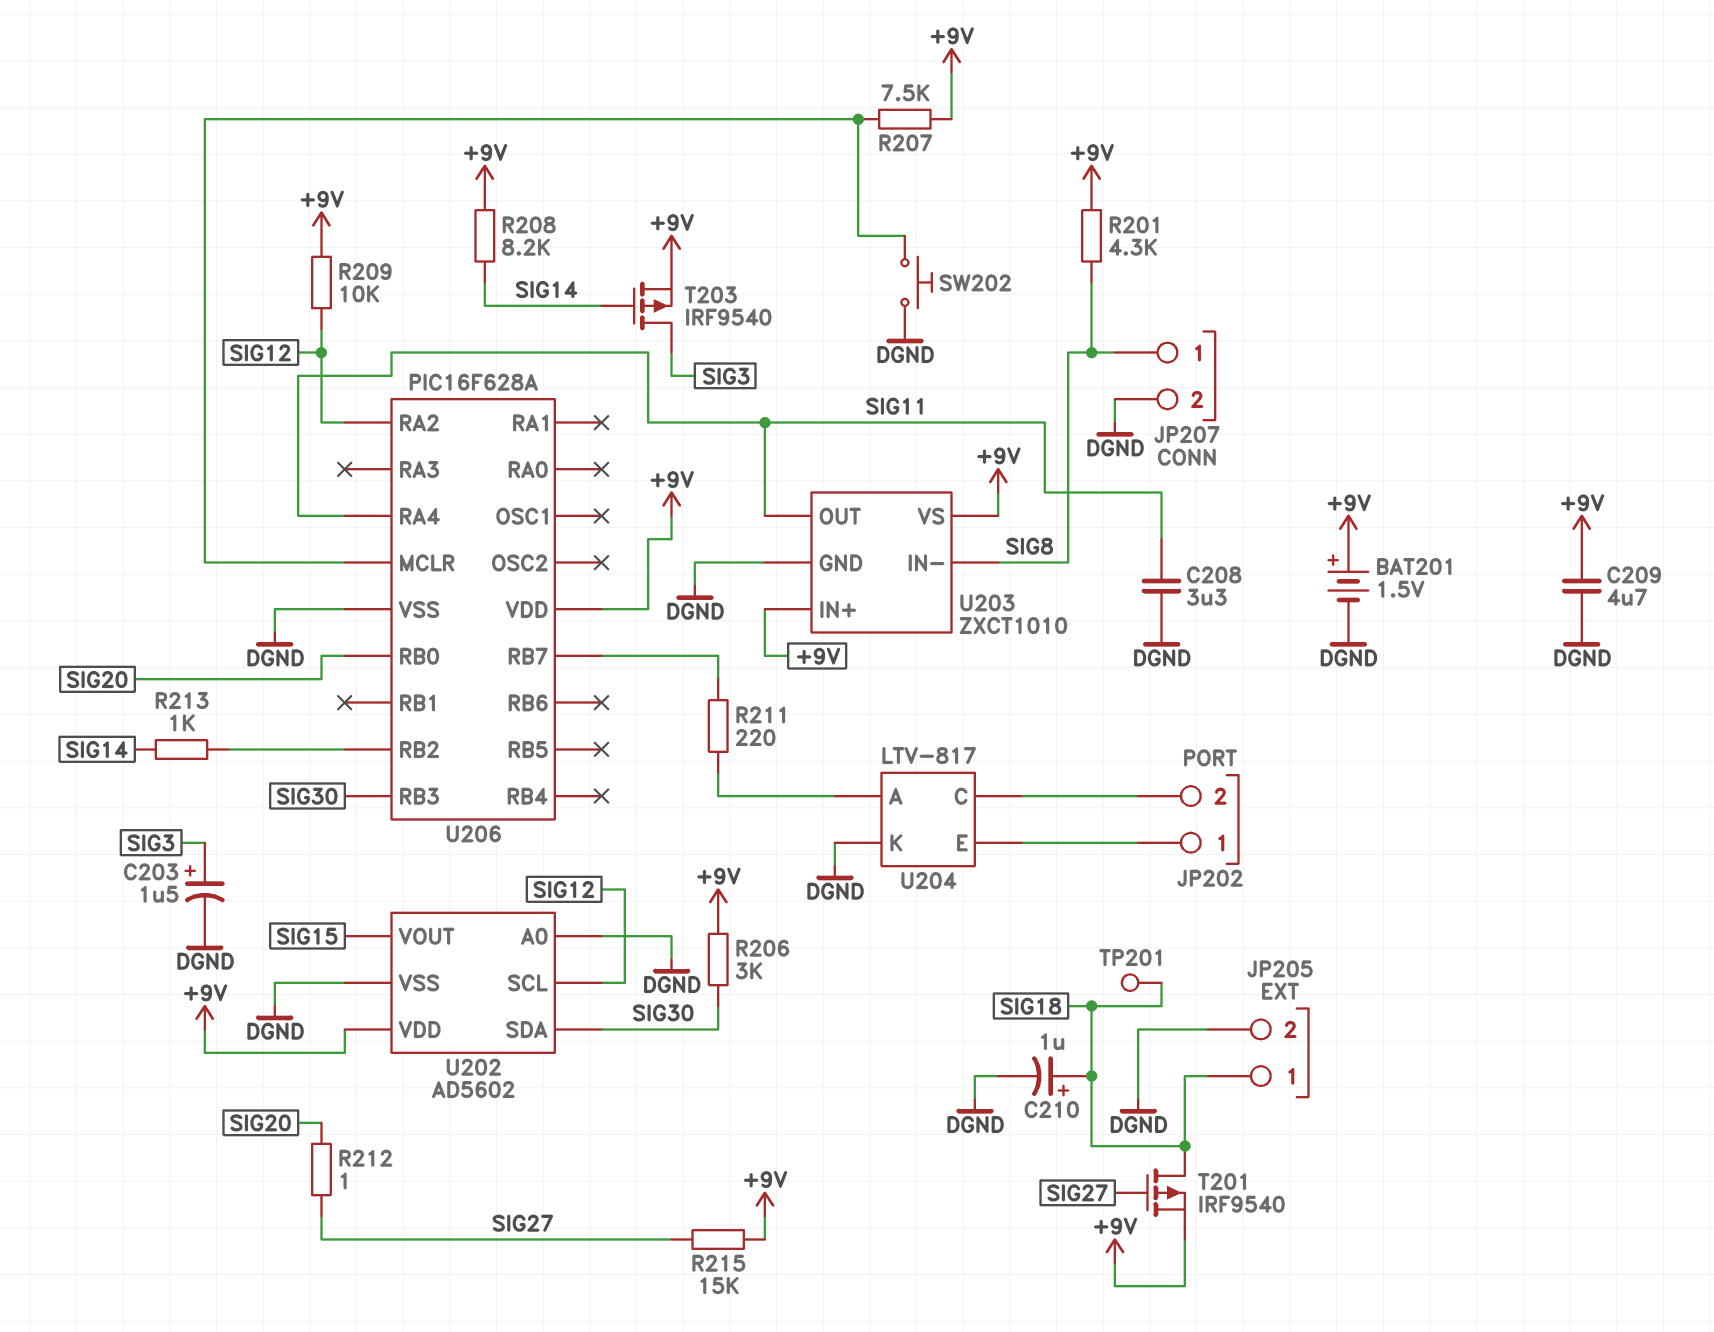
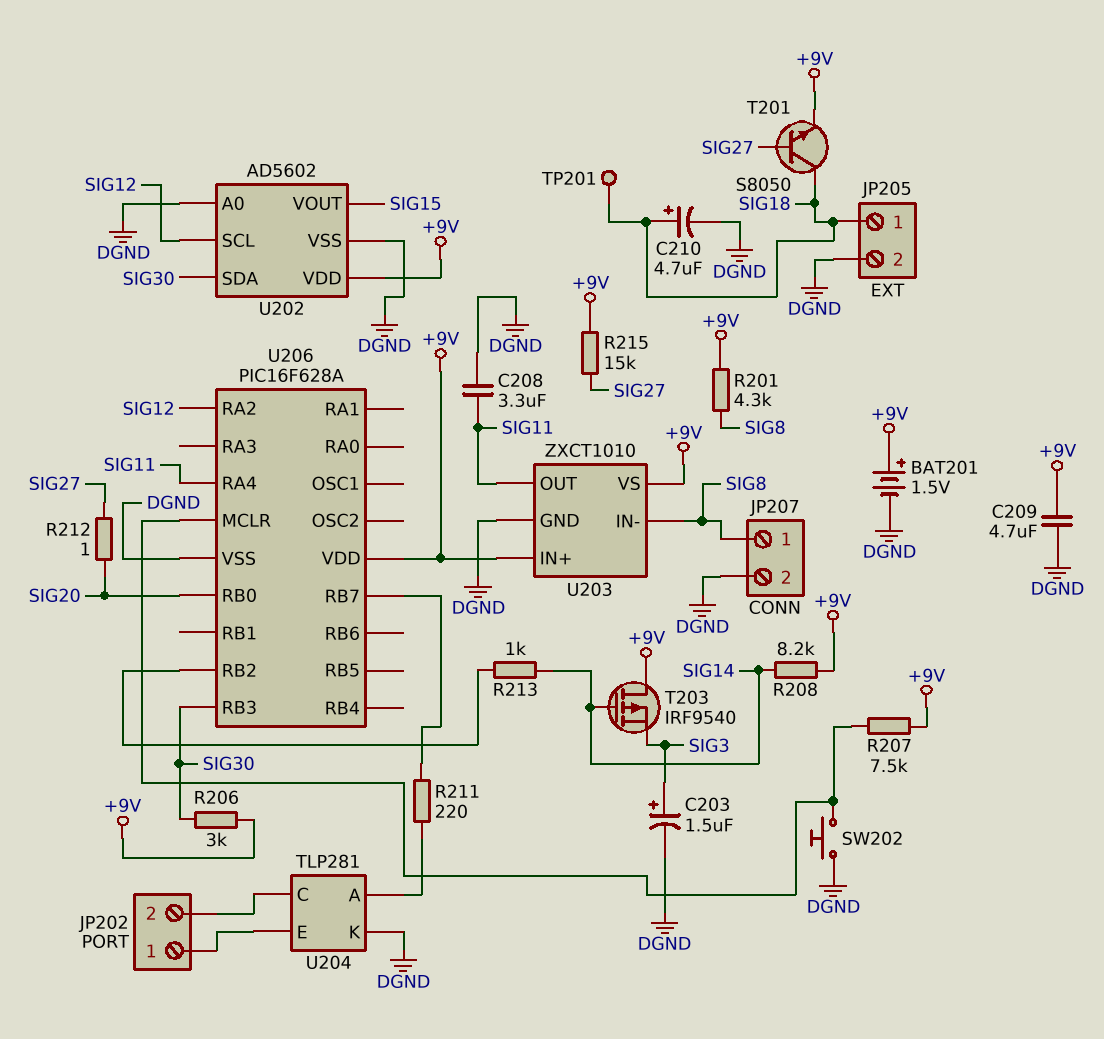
C210: 1uF (plus SIG18, minus DGND) -> 4.7uF (plus SIG18, minus DGND)
R209: 10k (+9V, SIG12) -> none
T201: PMOS IRF9540 (G SIG27, D SIG18, S +9V) -> NPN S8050 (B SIG27, C SIG18, E +9V)
T203: PMOS IRF9540 (G SIG14, D SIG3, S +9V) -> PMOS IRF9540 (G SIG14, D +9V, S SIG3)
U204: LTV-817 -> TLP281

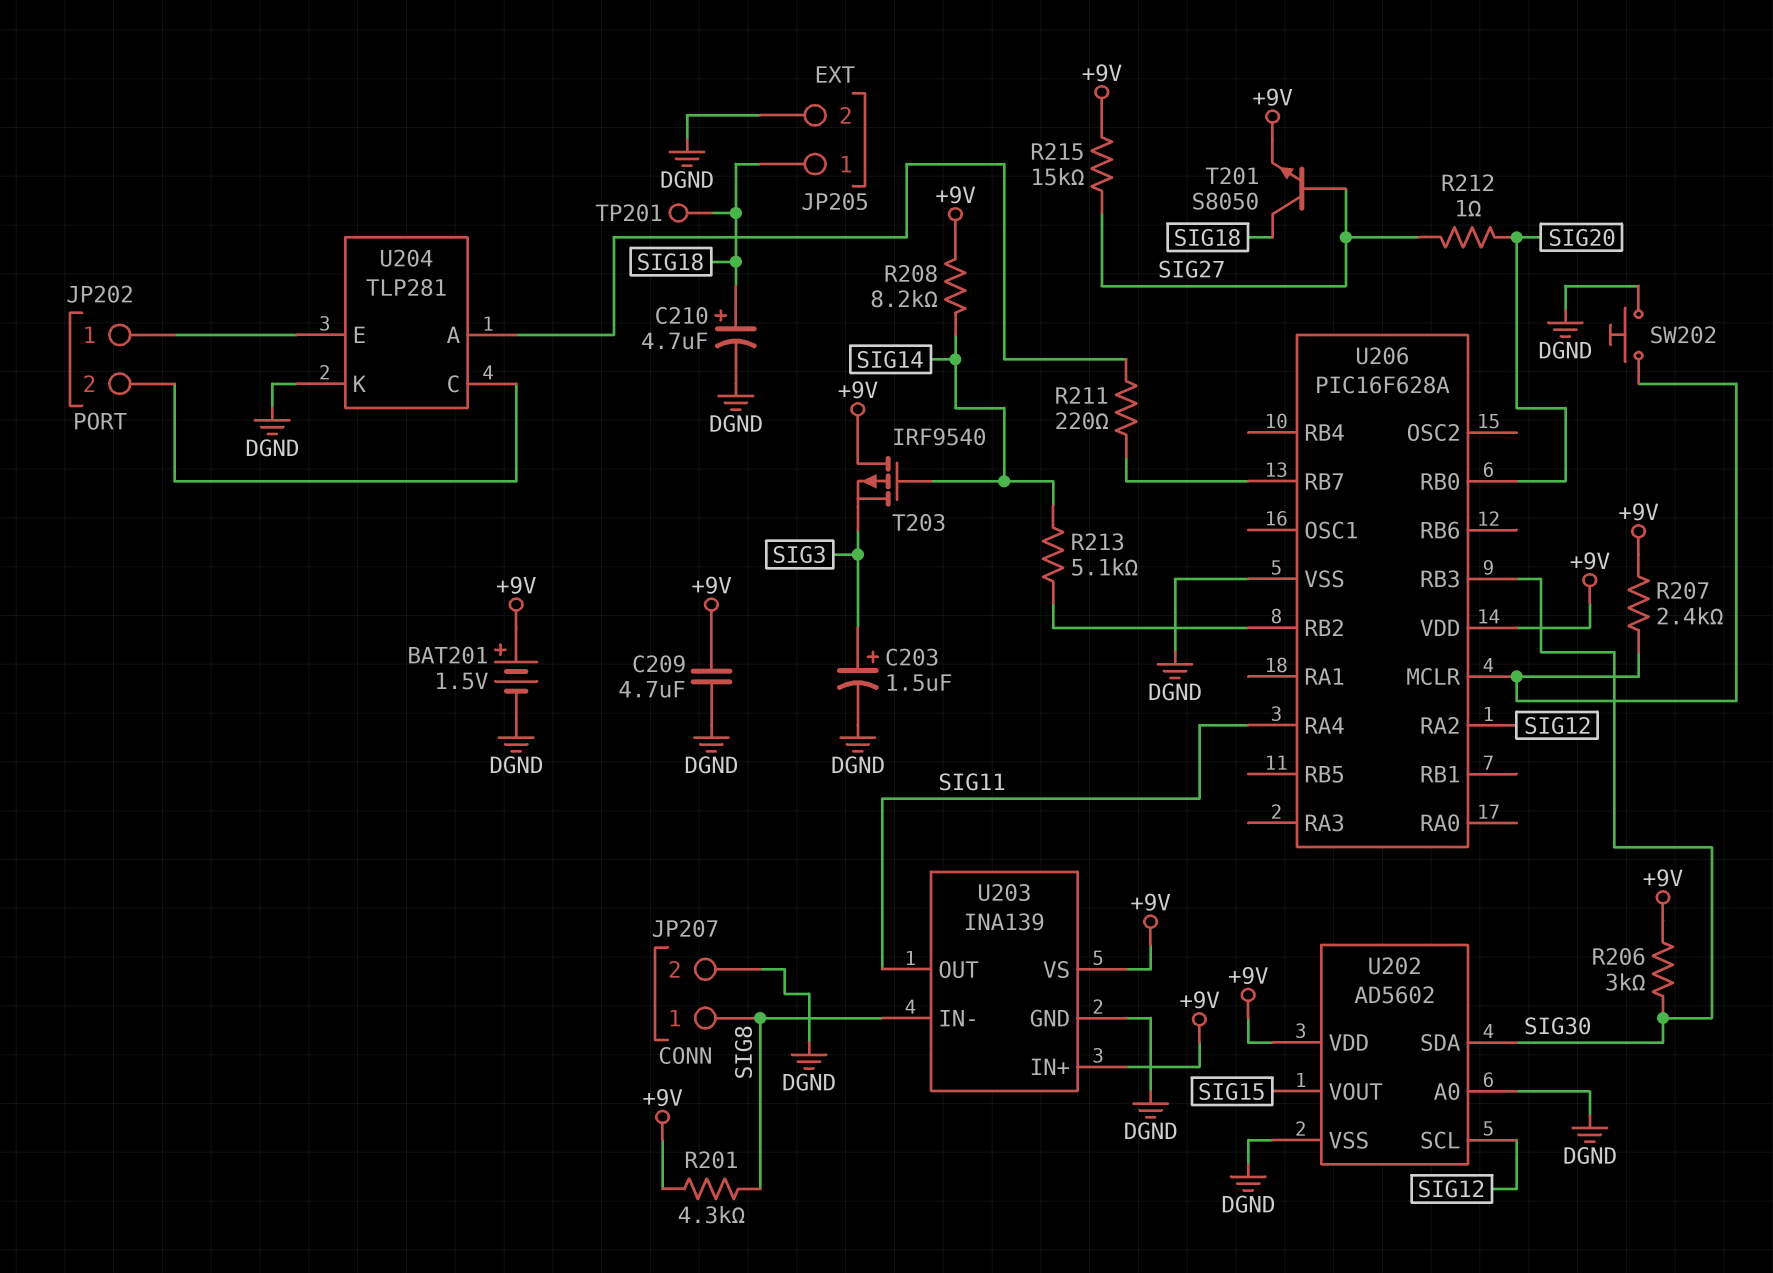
C208: 3.3uF (DGND, SIG11) -> none
R207: 7.5k (+9V, U206/MCLR) -> 2.4k (+9V, U206/MCLR)
R213: 1k (SIG14, U206/RB2) -> 5.1k (SIG14, U206/RB2)
U203: ZXCT1010 -> INA139

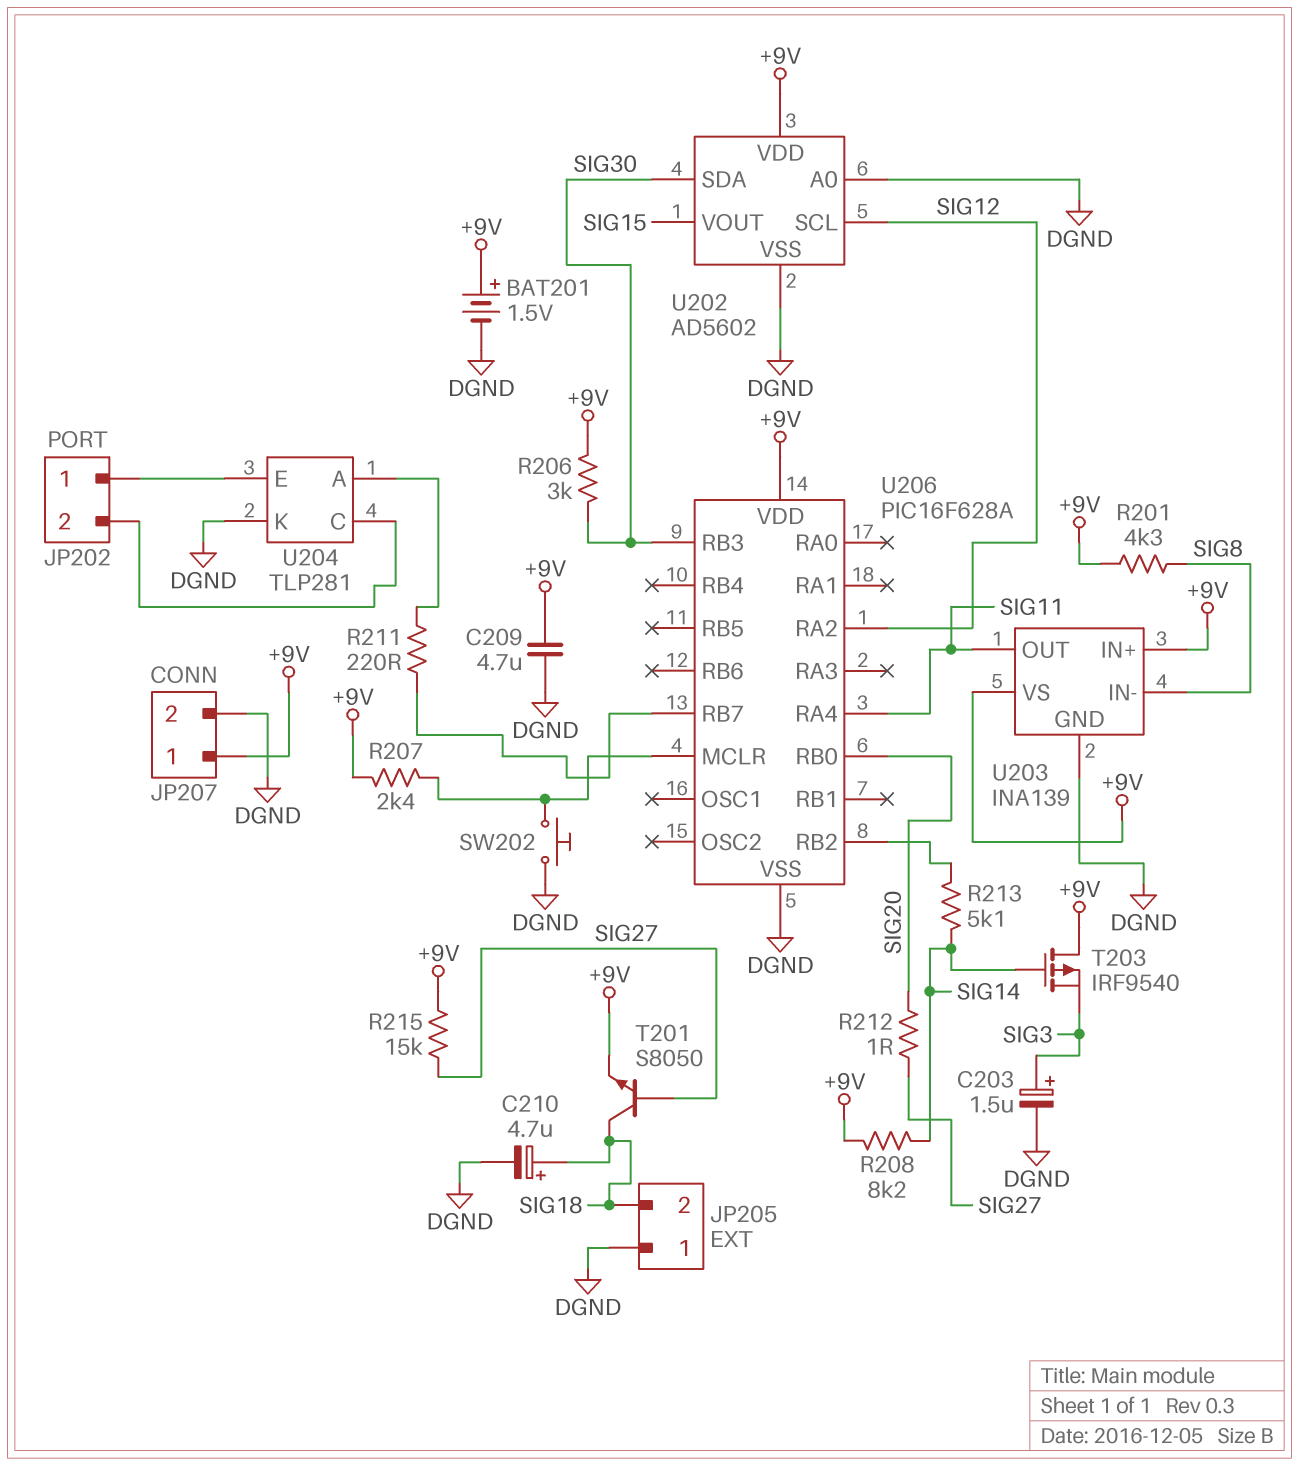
JP205 pin 1: SIG18 -> DGND
JP205 pin 2: DGND -> SIG18
JP207 pin 1: SIG8 -> +9V
TP201: test point (SIG18) -> none

